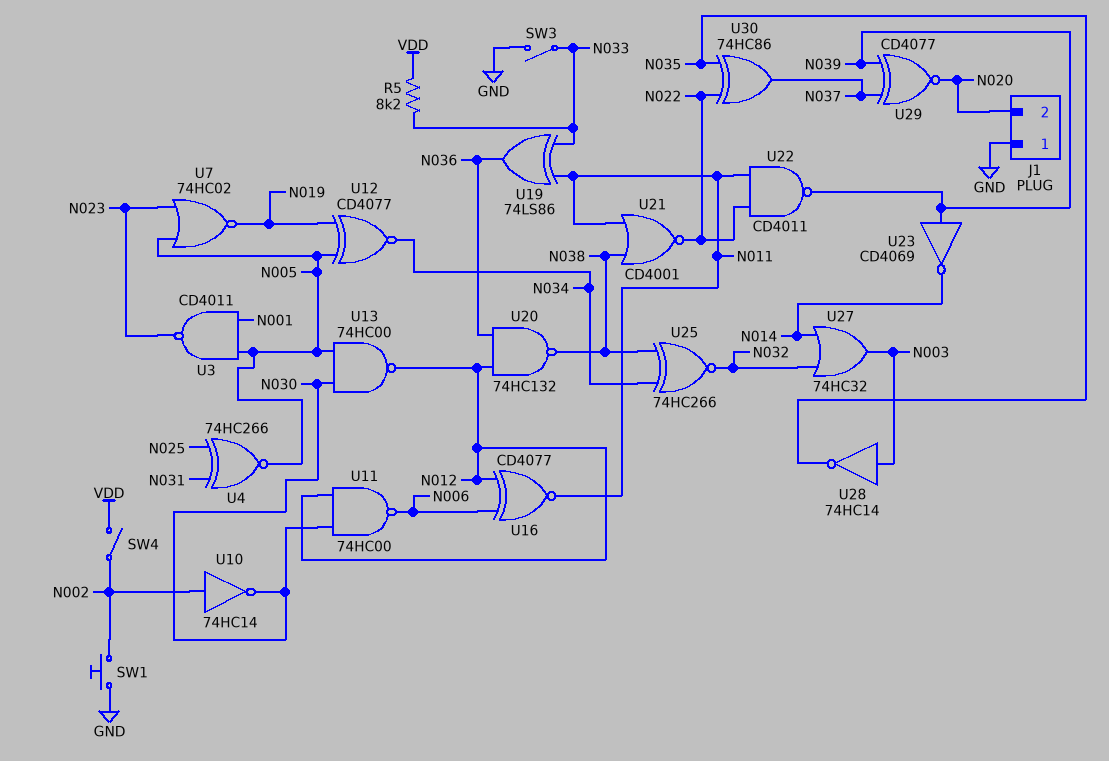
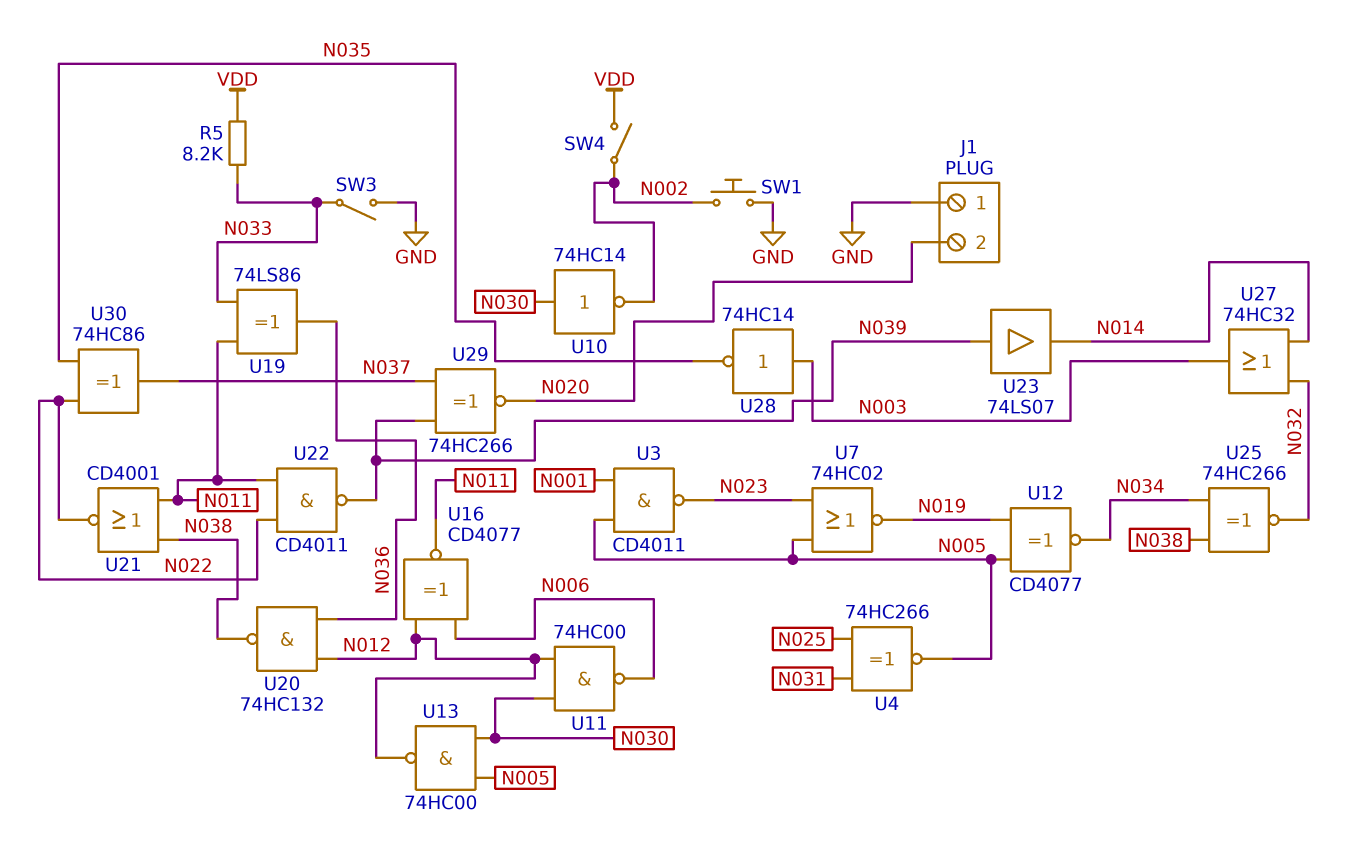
U10: NOT 74HC14 (in N002, out N030) -> NOT 74HC14 (in N030, out N002)
U23: NOT CD4069 (in N039, out N014) -> buffer 74LS07 (in N039, out N014)
U29: XNOR CD4077 (in N037, in N039, out N020) -> XNOR 74HC266 (in N037, in N039, out N020)

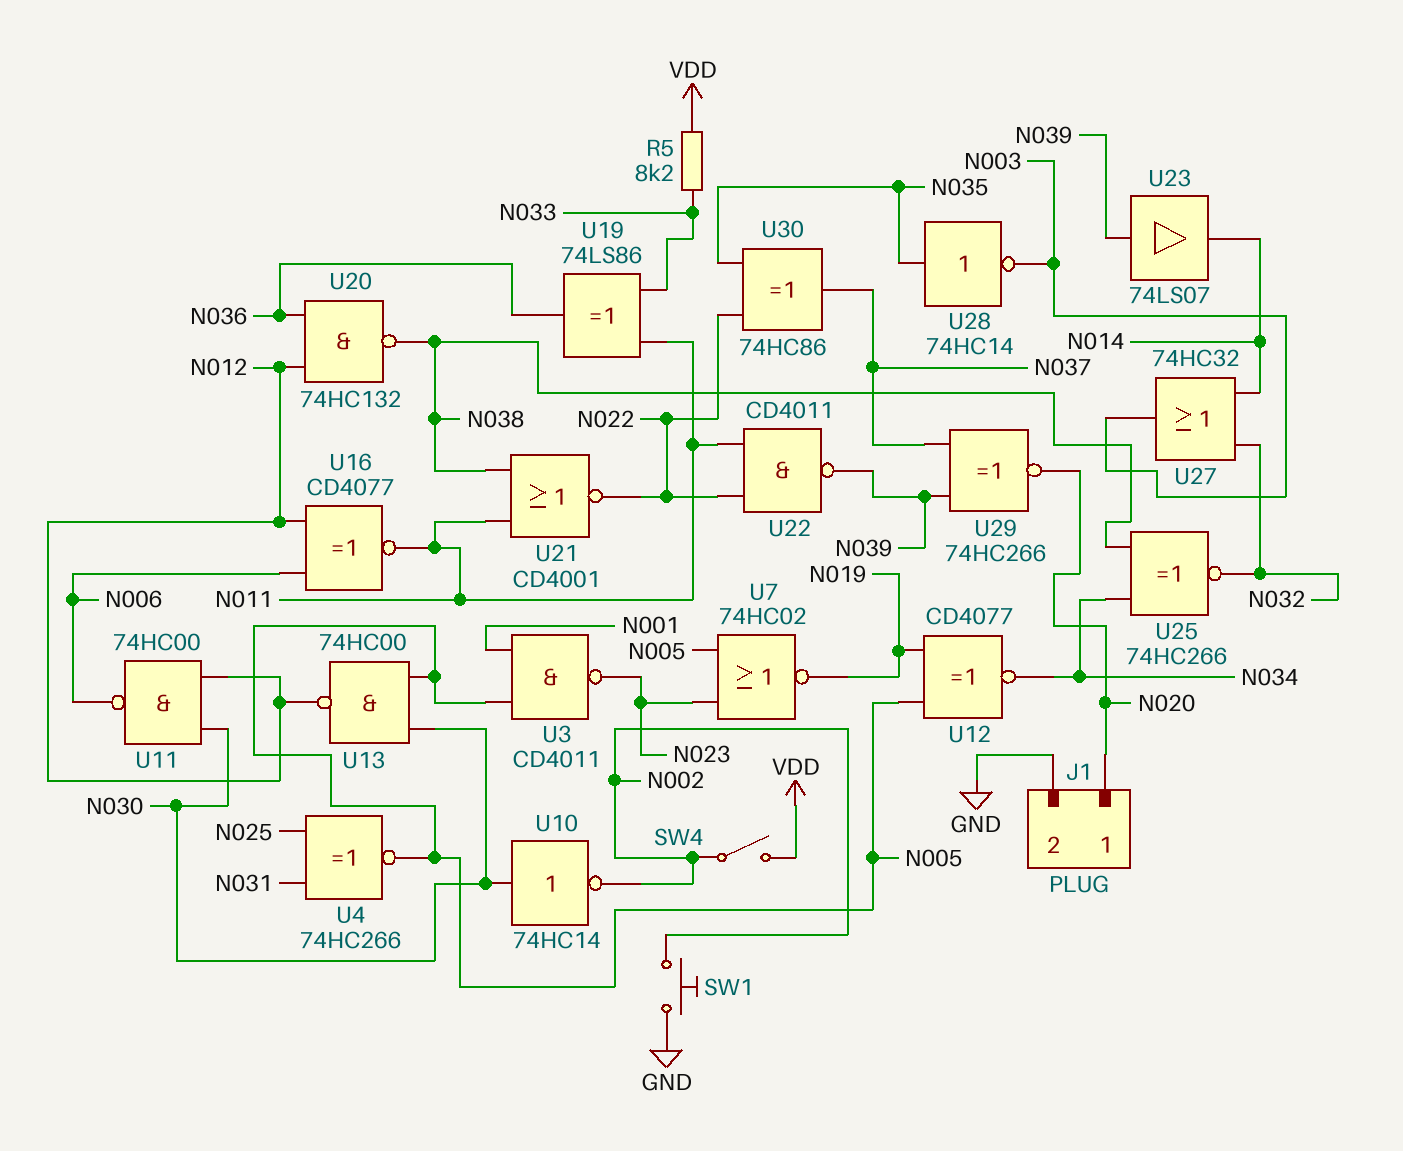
J1 pin 1: GND -> N020
J1 pin 2: N020 -> GND
SW3: switch (GND, N033) -> none
U28: NOT 74HC14 (in N003, out N035) -> NOT 74HC14 (in N035, out N003)

